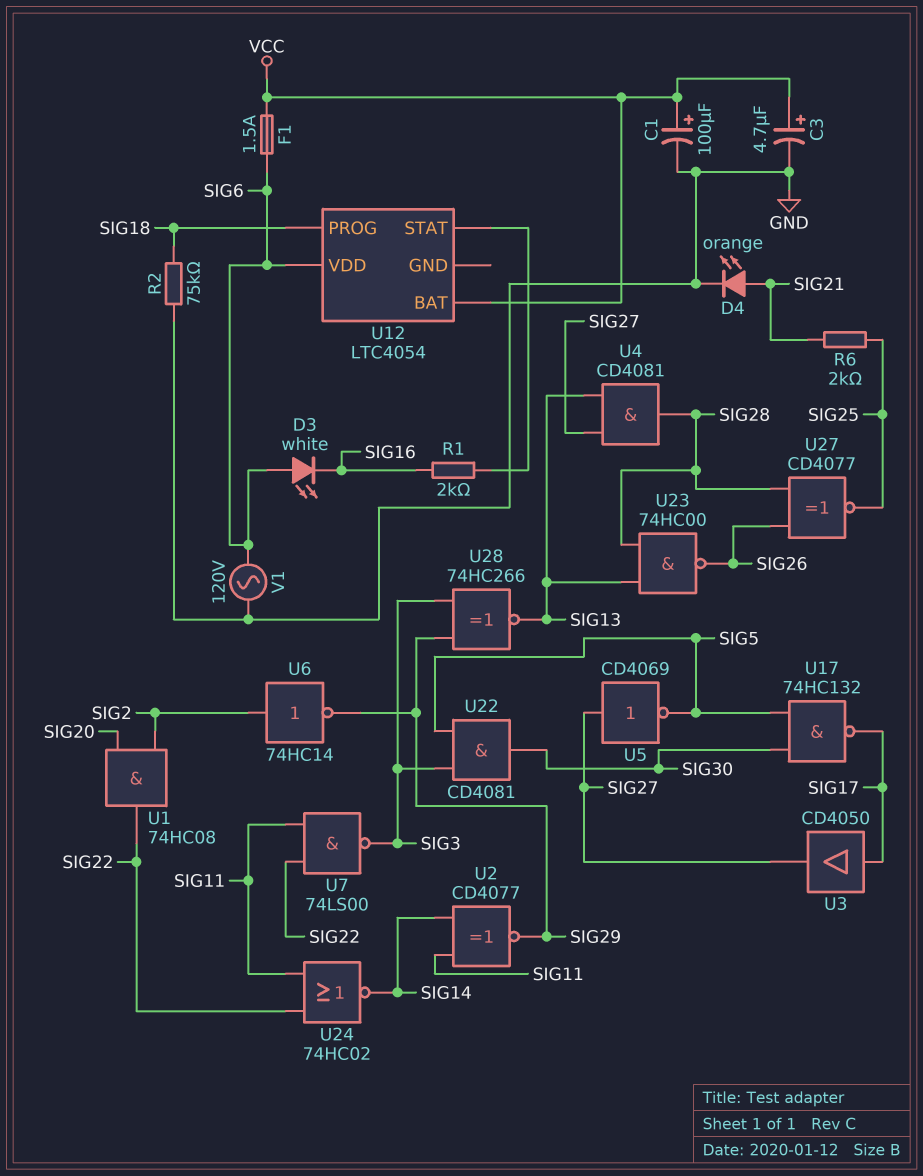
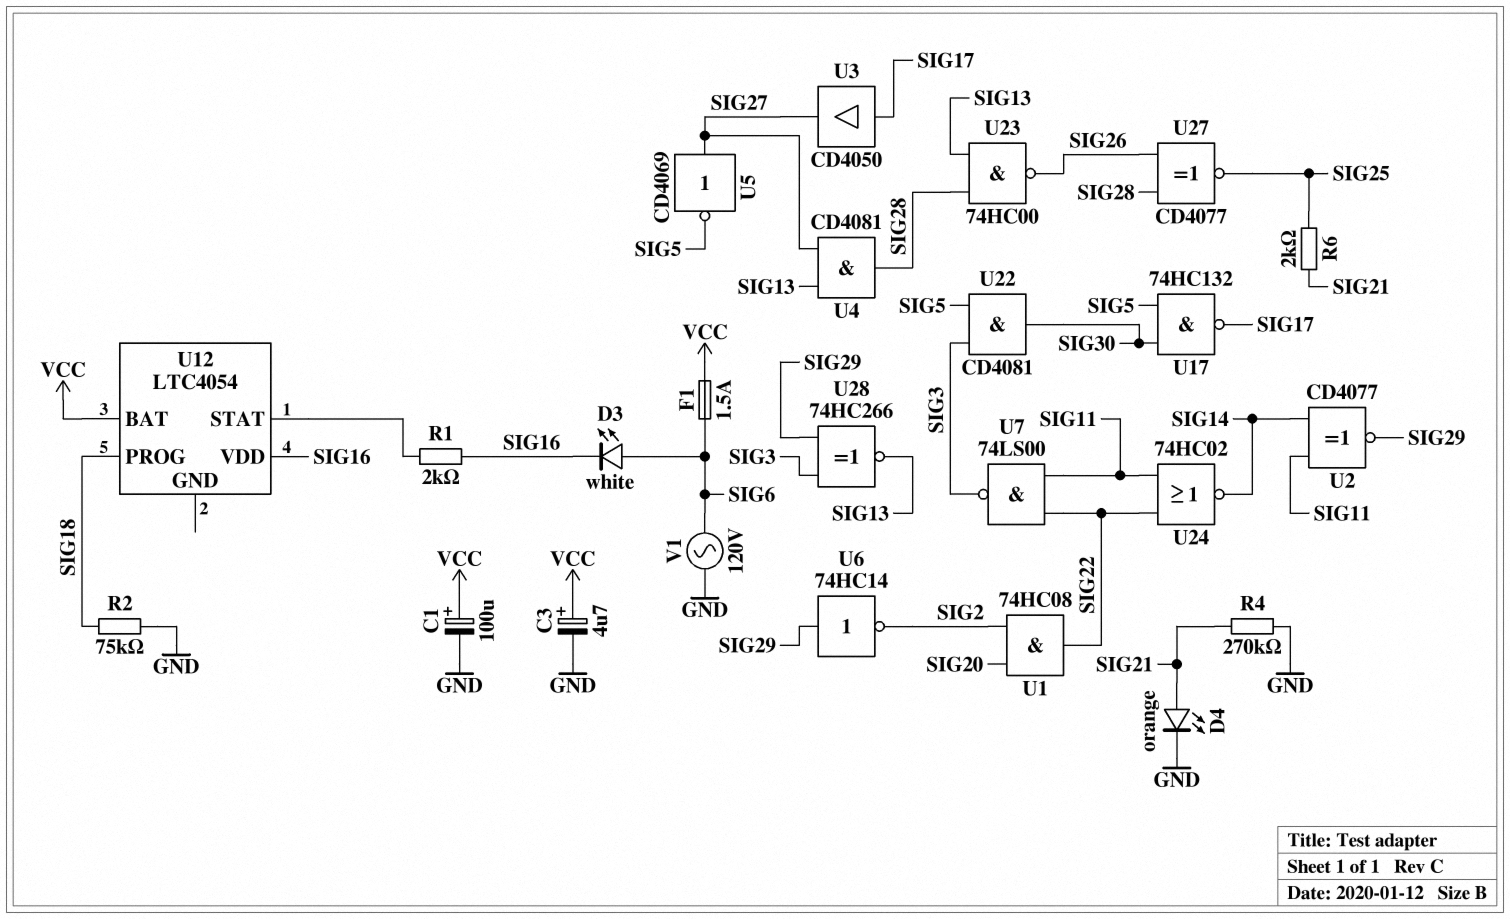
R4: none -> 270k (GND, SIG21)
U6: NOT 74HC14 (in SIG2, out SIG29) -> NOT 74HC14 (in SIG29, out SIG2)
U12 pin VDD: SIG6 -> SIG16

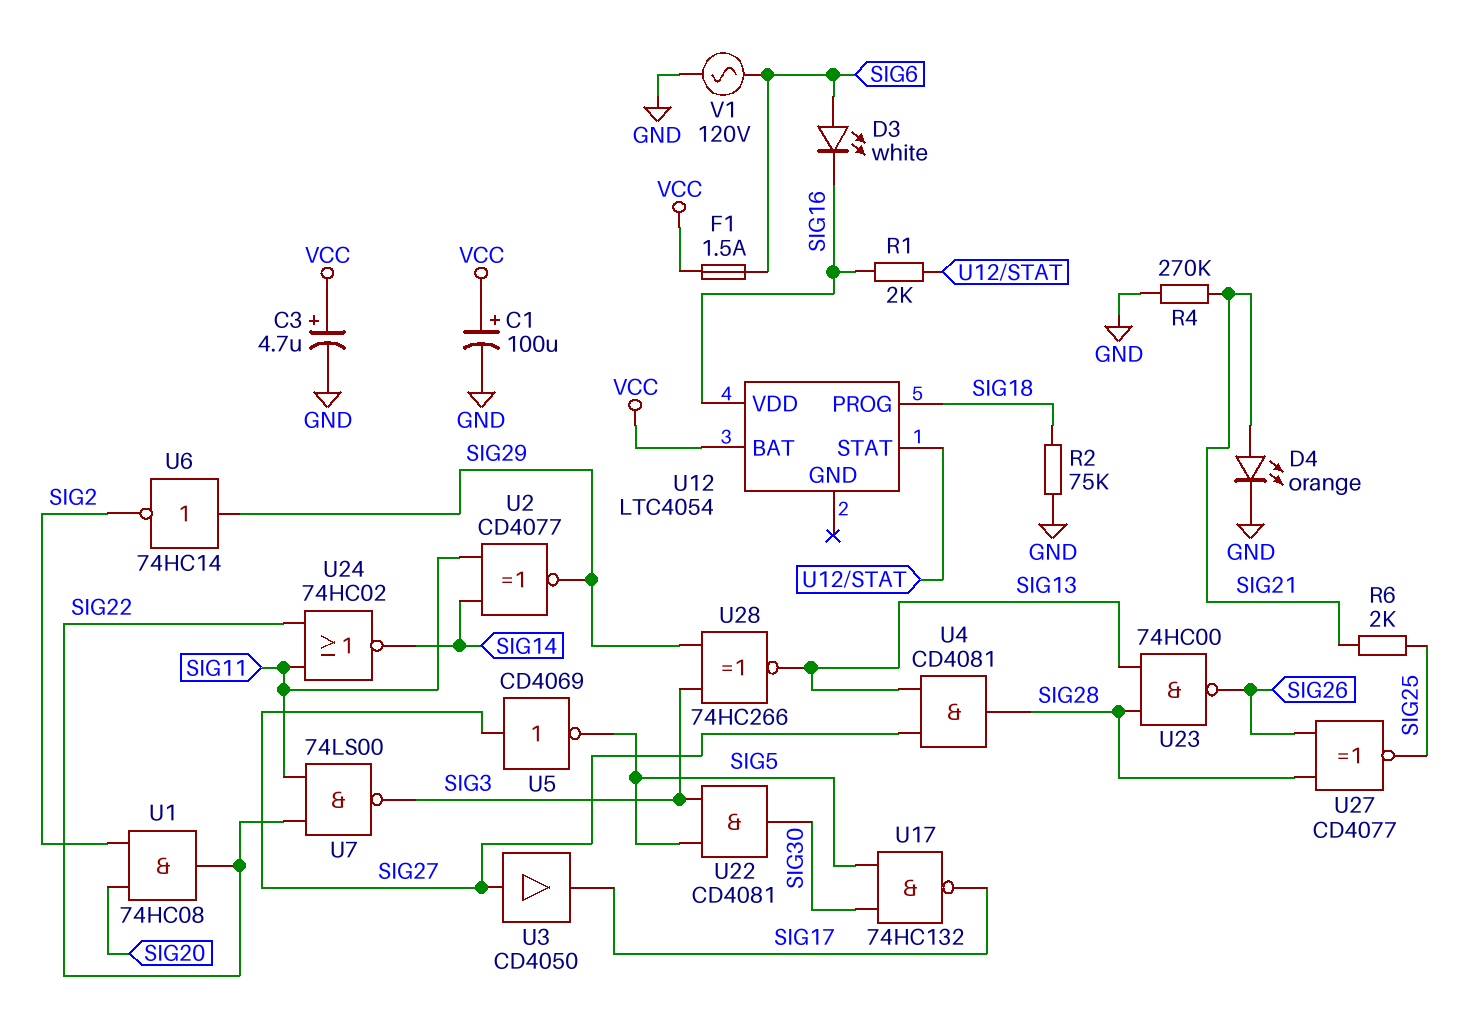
U3: buffer CD4050 (in SIG17, out SIG27) -> buffer CD4050 (in SIG27, out SIG17)

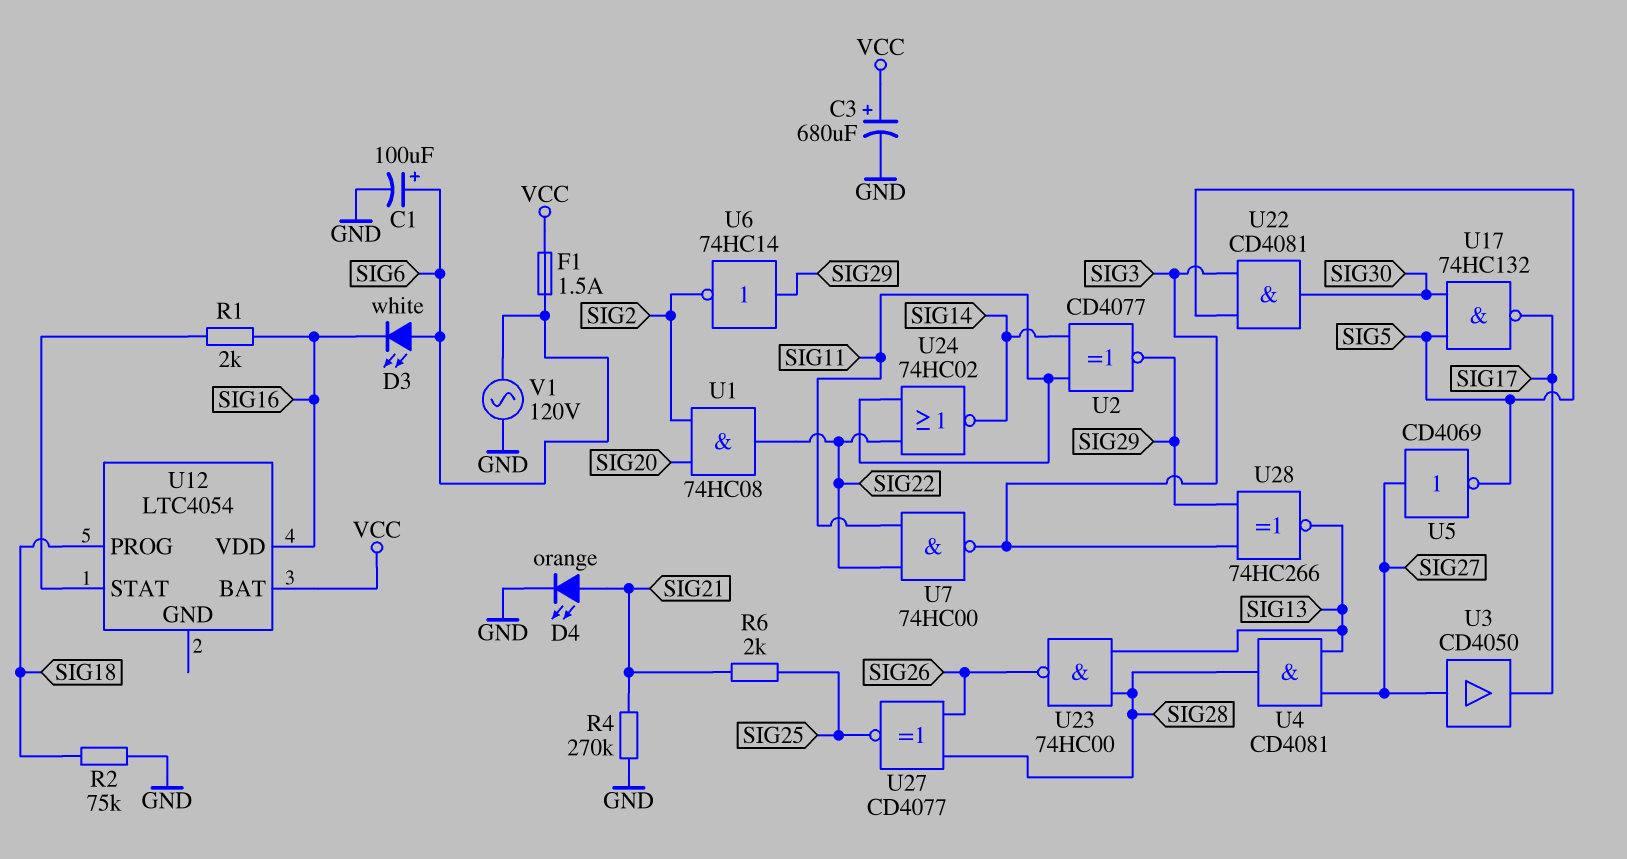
C1: 100uF (plus VCC, minus GND) -> 100uF (plus SIG6, minus GND)
C3: 4.7uF (plus VCC, minus GND) -> 680uF (plus VCC, minus GND)
U7: NAND 74LS00 (in SIG11, in SIG22, out SIG3) -> NAND 74HC00 (in SIG11, in SIG22, out SIG3)

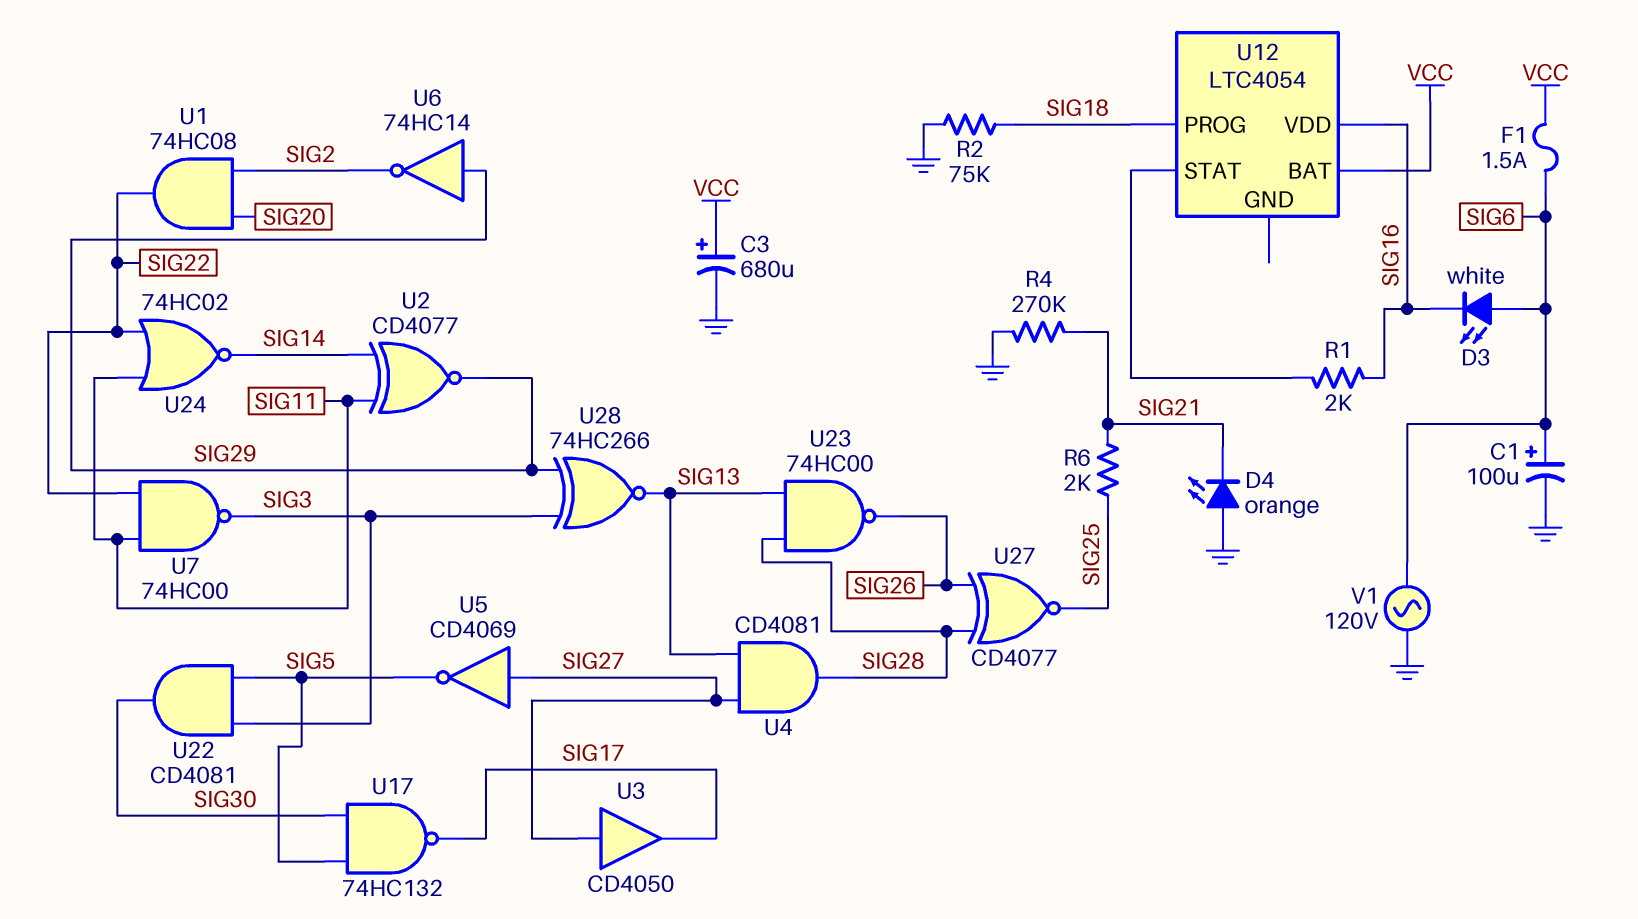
D4: LED orange (A SIG21, K GND) -> LED orange (A GND, K SIG21)

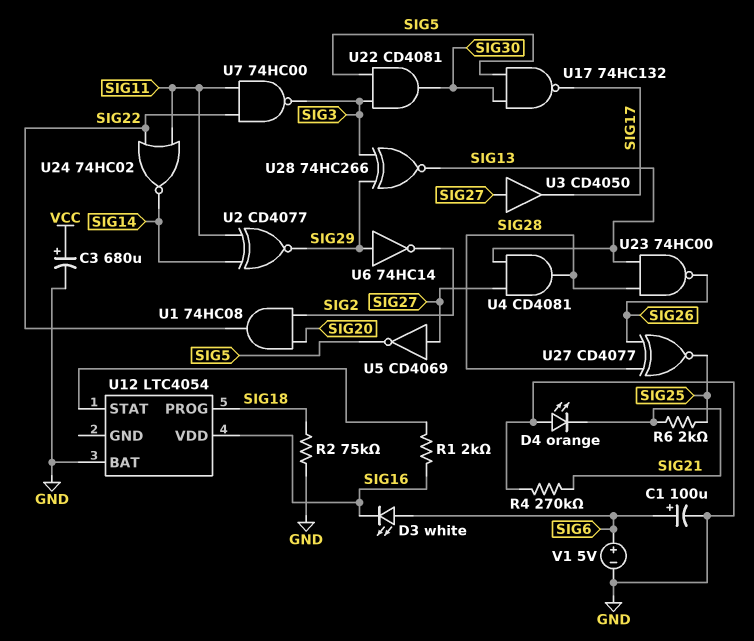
F1: 1.5A (SIG6, VCC) -> none
U12 pin BAT: VCC -> GND
V1: AC 120V (GND, SIG6) -> 5V (plus SIG6, minus GND)

